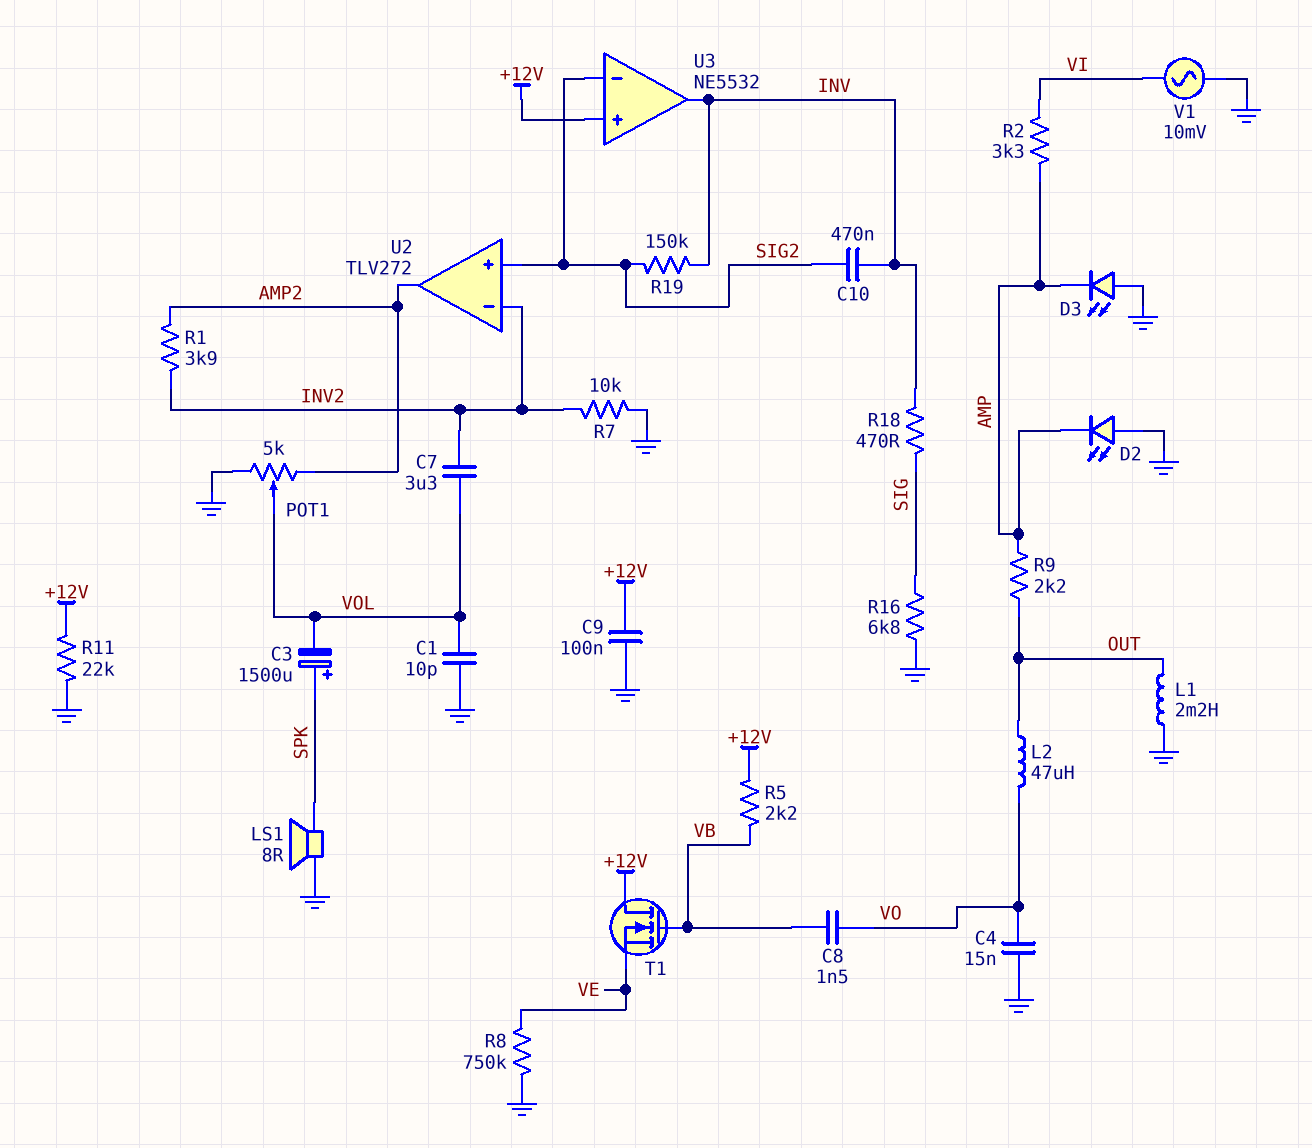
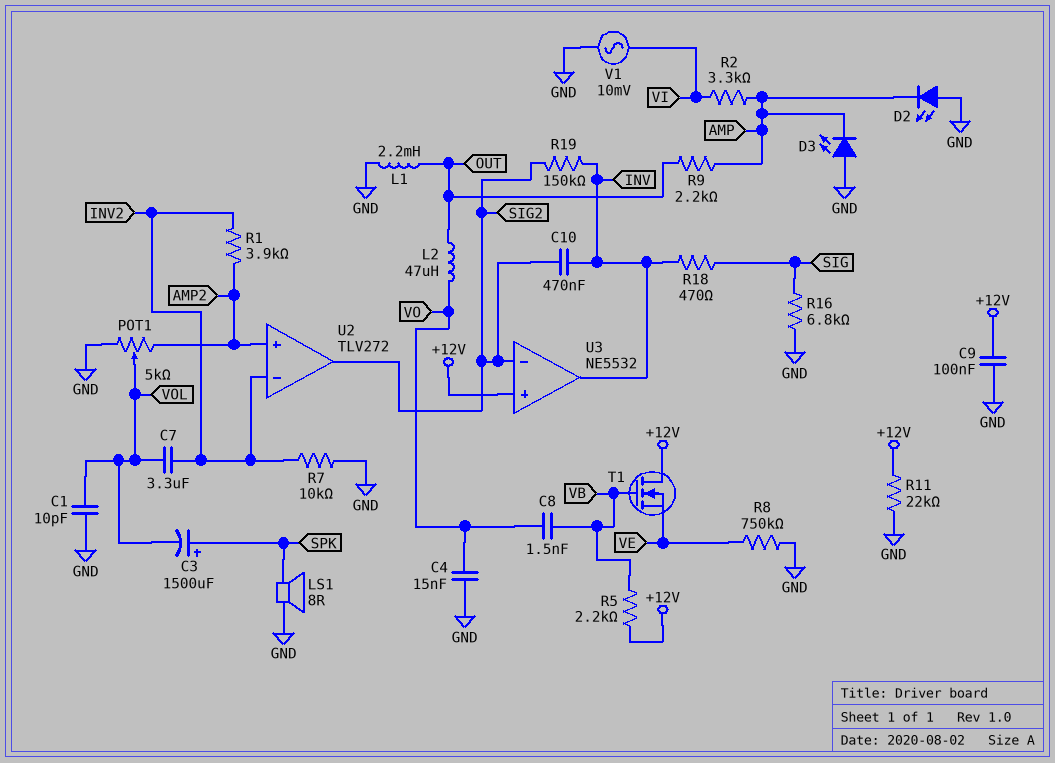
U2 pin in+: SIG2 -> AMP2
U2 pin out: AMP2 -> SIG2

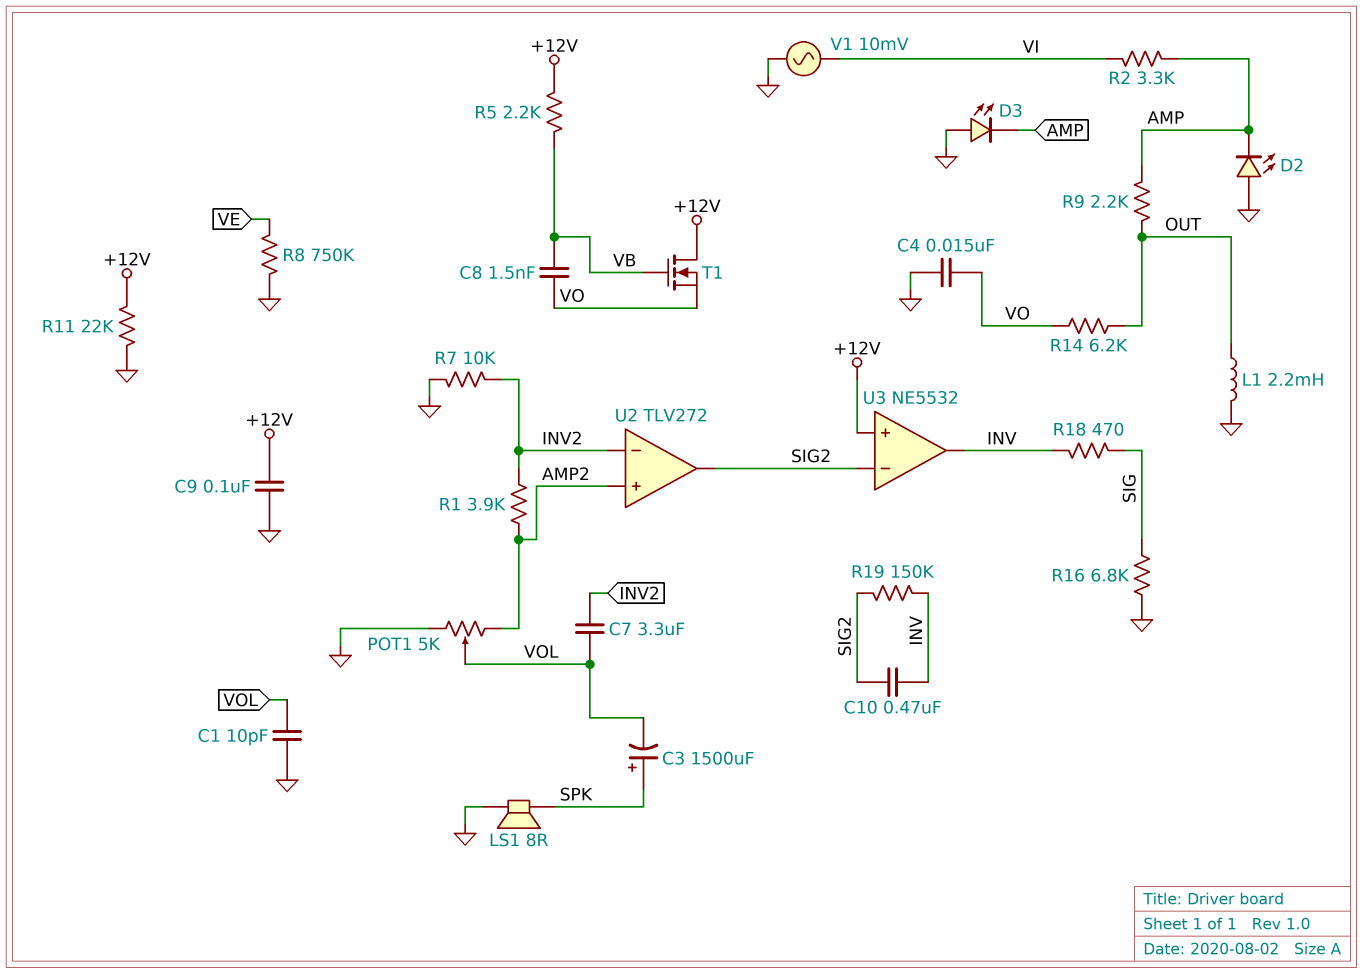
L2: 47uH (OUT, VO) -> none
R14: none -> 6.2k (OUT, VO)
T1: NMOS (G VB, D +12V, S VE) -> NMOS (G VB, D +12V, S VO)

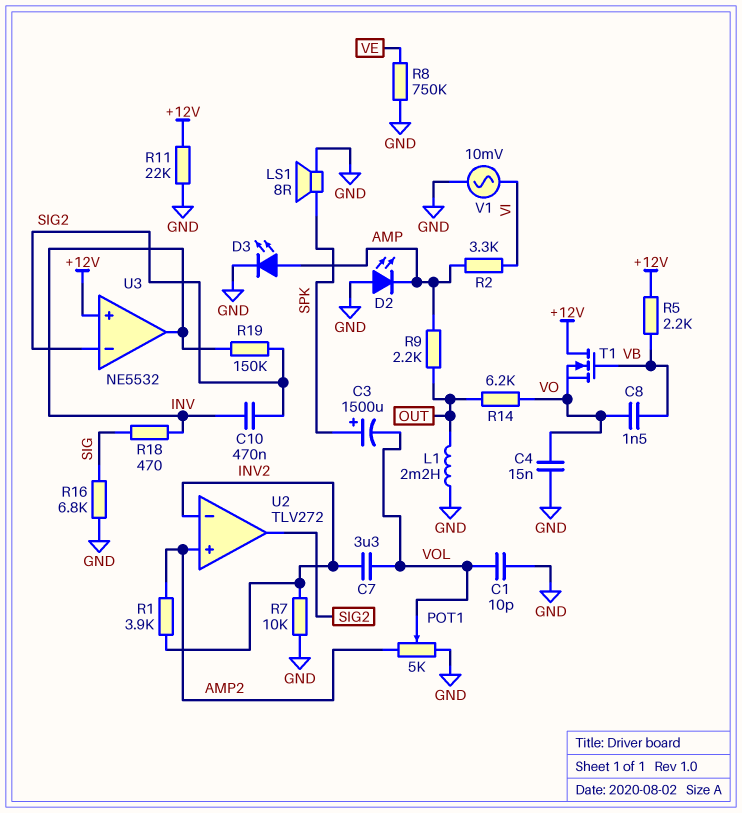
C9: 100nF (+12V, GND) -> none
D3: LED (A GND, K AMP) -> LED (A AMP, K GND)

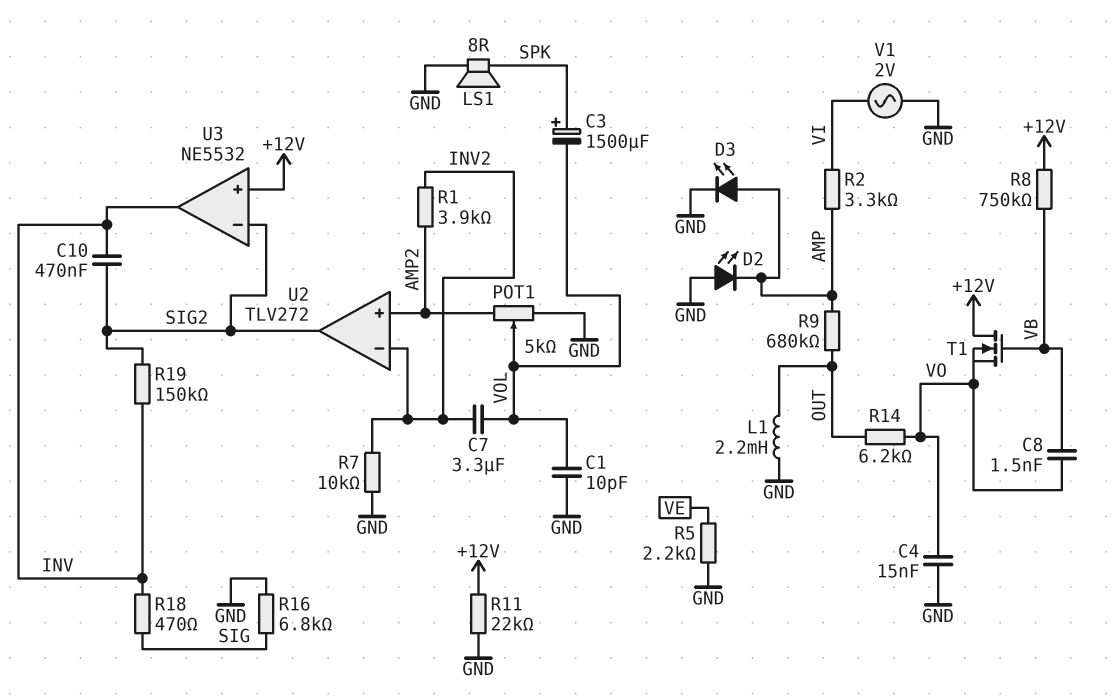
R5: 2.2k (+12V, VB) -> 2.2k (GND, VE)
R8: 750k (GND, VE) -> 750k (+12V, VB)
R9: 2.2k (AMP, OUT) -> 680k (AMP, OUT)
V1: AC 10mV (GND, VI) -> AC 2V (GND, VI)

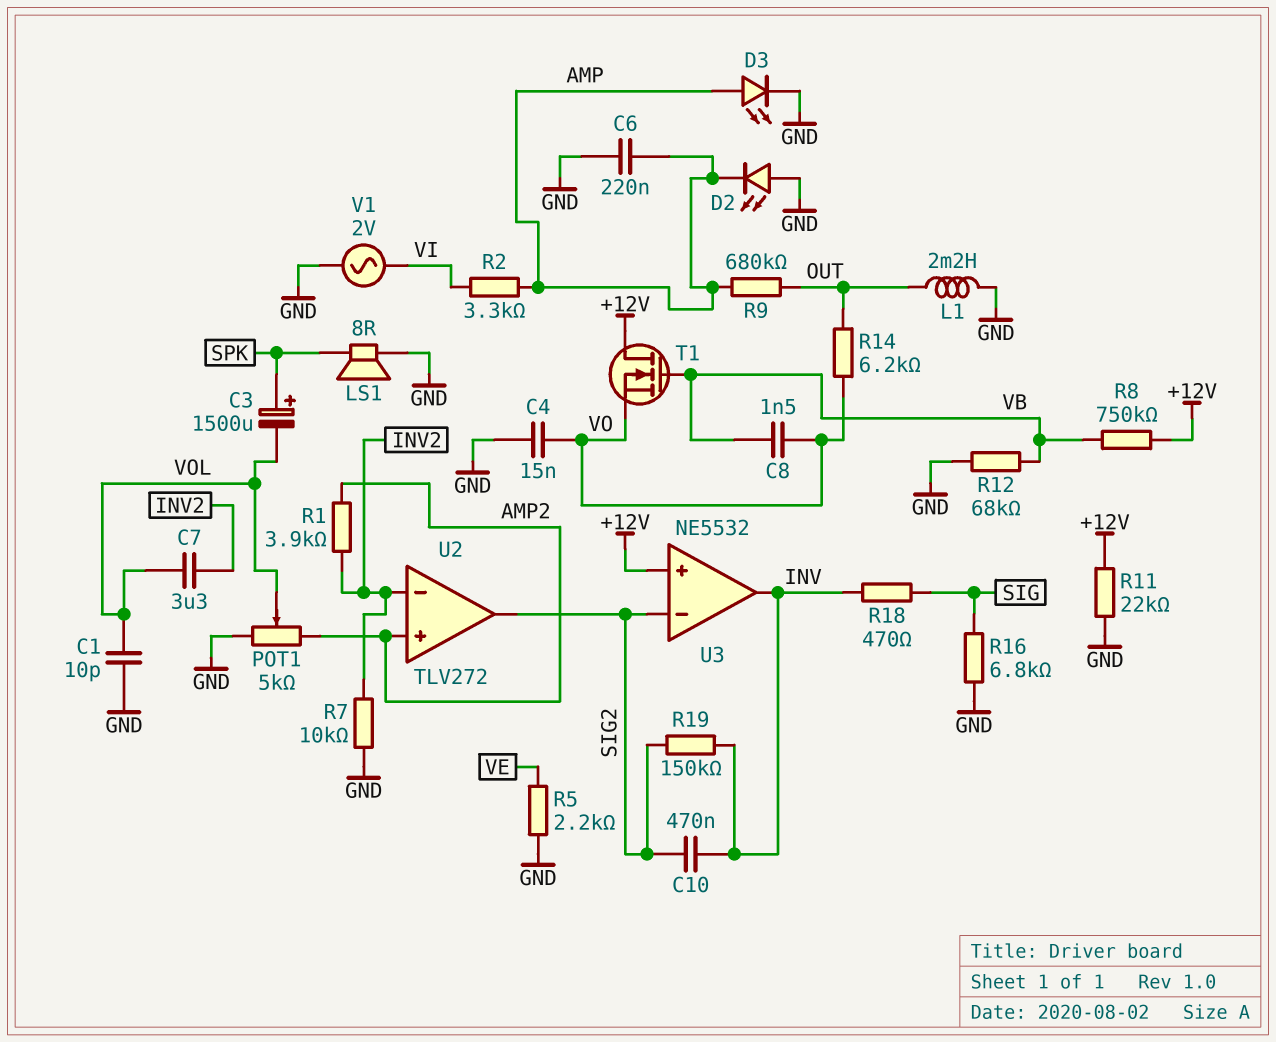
C6: none -> 220nF (AMP, GND)
R12: none -> 68k (GND, VB)

